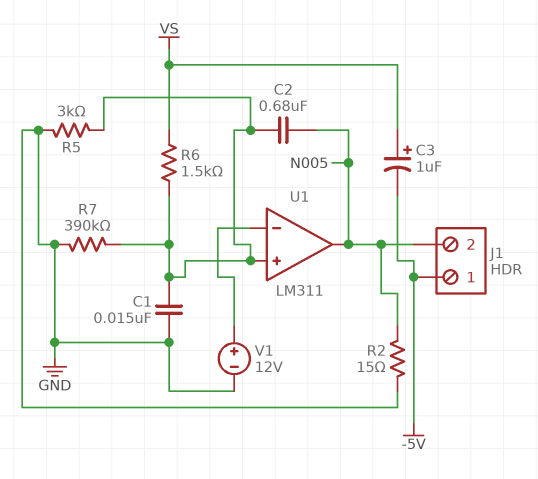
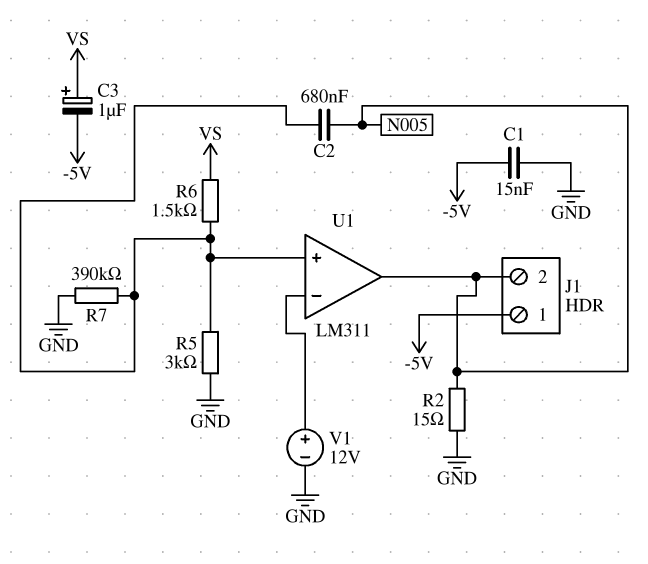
C1: 15nF (GND, U1/in+) -> 15nF (-5V, GND)

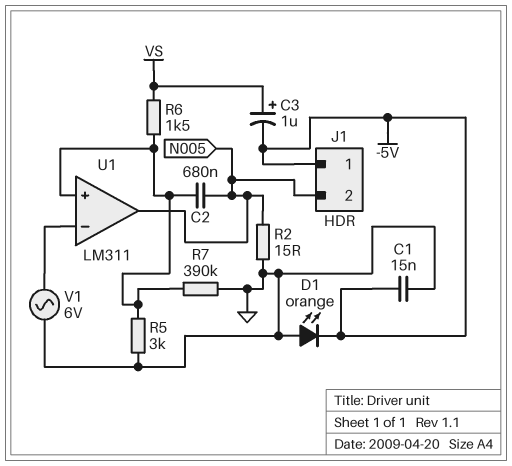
D1: none -> LED orange (A GND, K -5V)
V1: 12V (plus U1/in-, minus GND) -> AC 6V (GND, U1/in-)

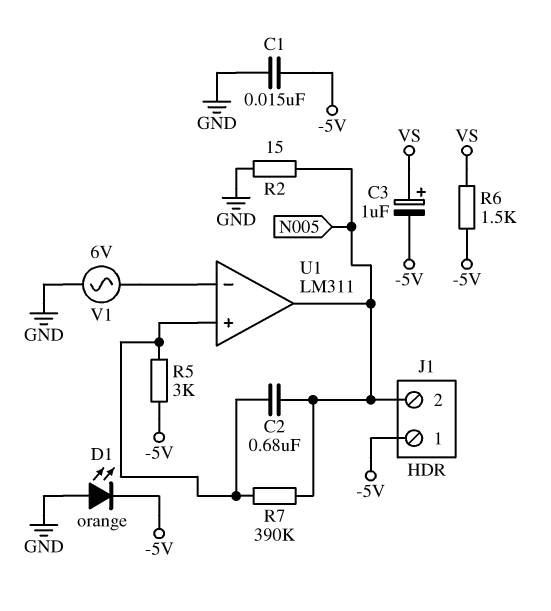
R5: 3k (GND, U1/in+) -> 3k (-5V, U1/in+)
R6: 1.5k (U1/in+, VS) -> 1.5k (-5V, VS)
R7: 390k (GND, U1/in+) -> 390k (N005, U1/in+)

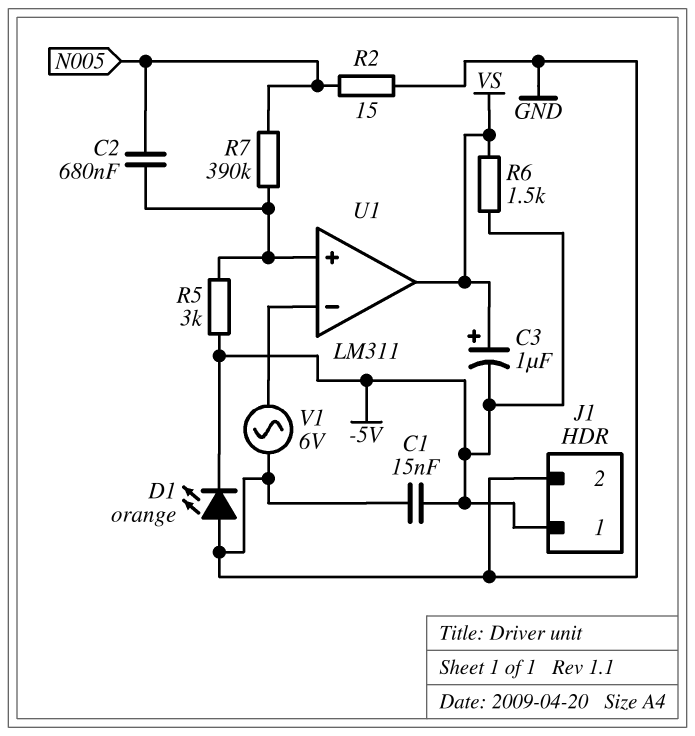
J1 pin 2: N005 -> GND
U1 pin out: N005 -> VS

